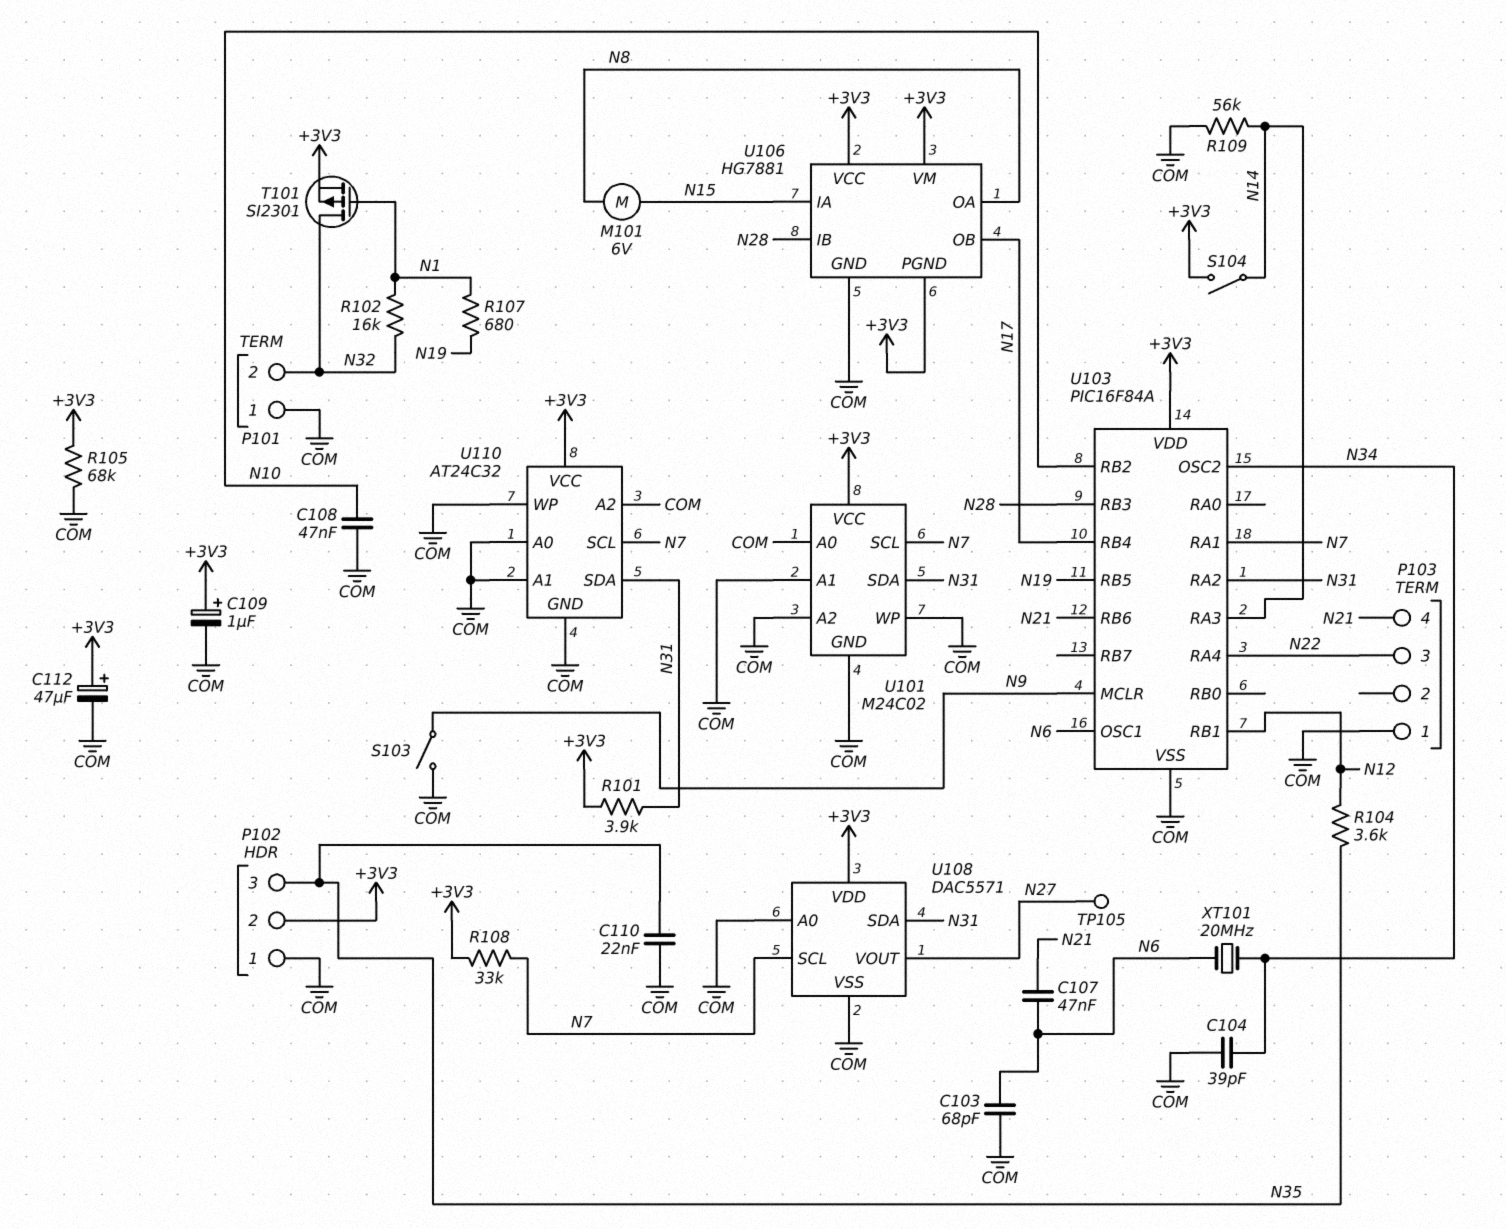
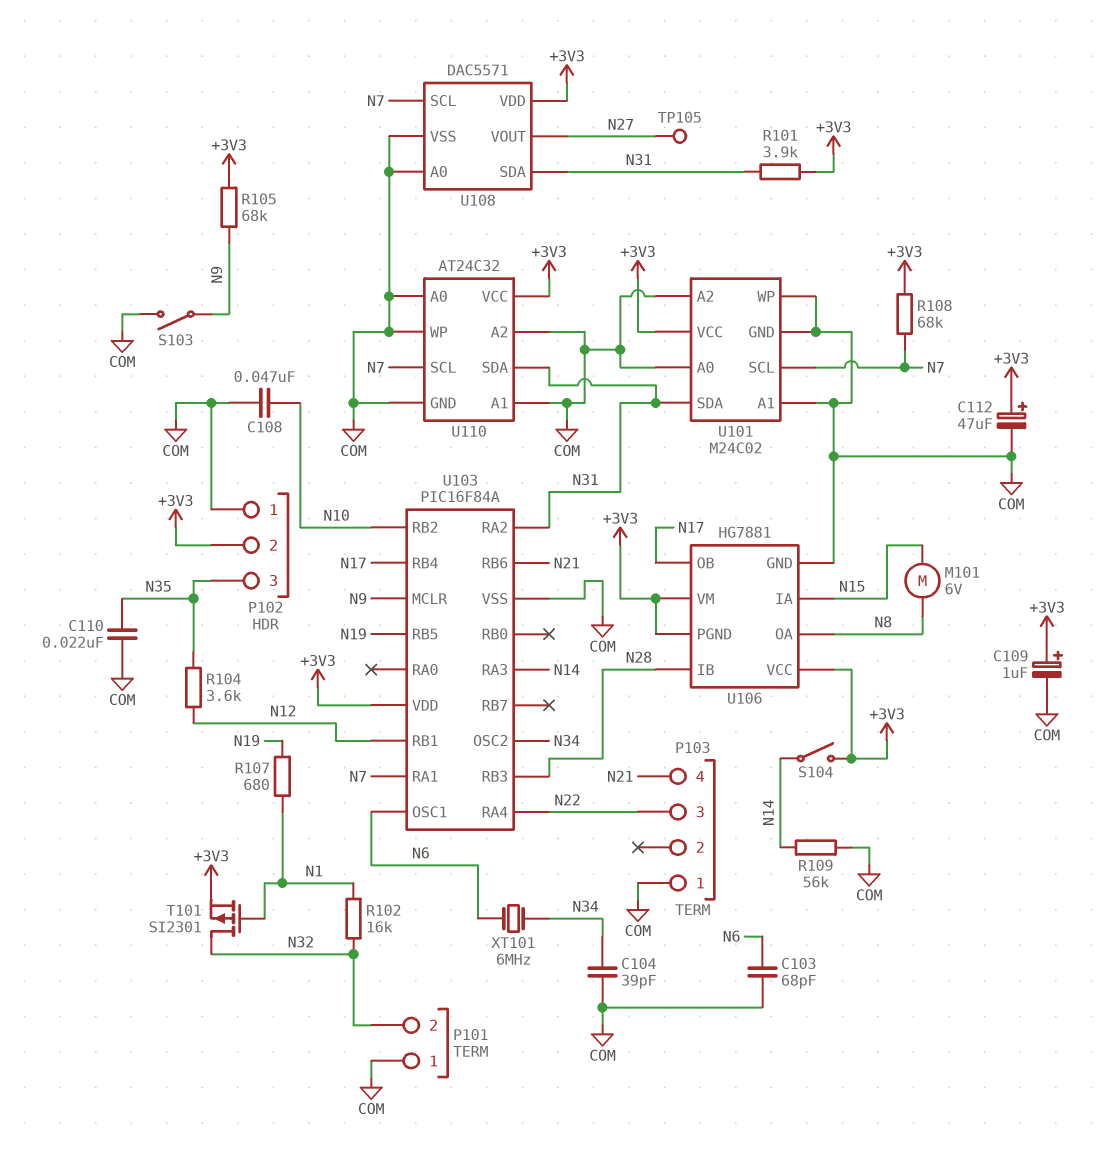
C107: 47nF (N6, N21) -> none
R105: 68k (+3V3, COM) -> 68k (+3V3, N9)
R108: 33k (+3V3, N7) -> 68k (+3V3, N7)
XT101: 20MHz (N6, N34) -> 6MHz (N6, N34)

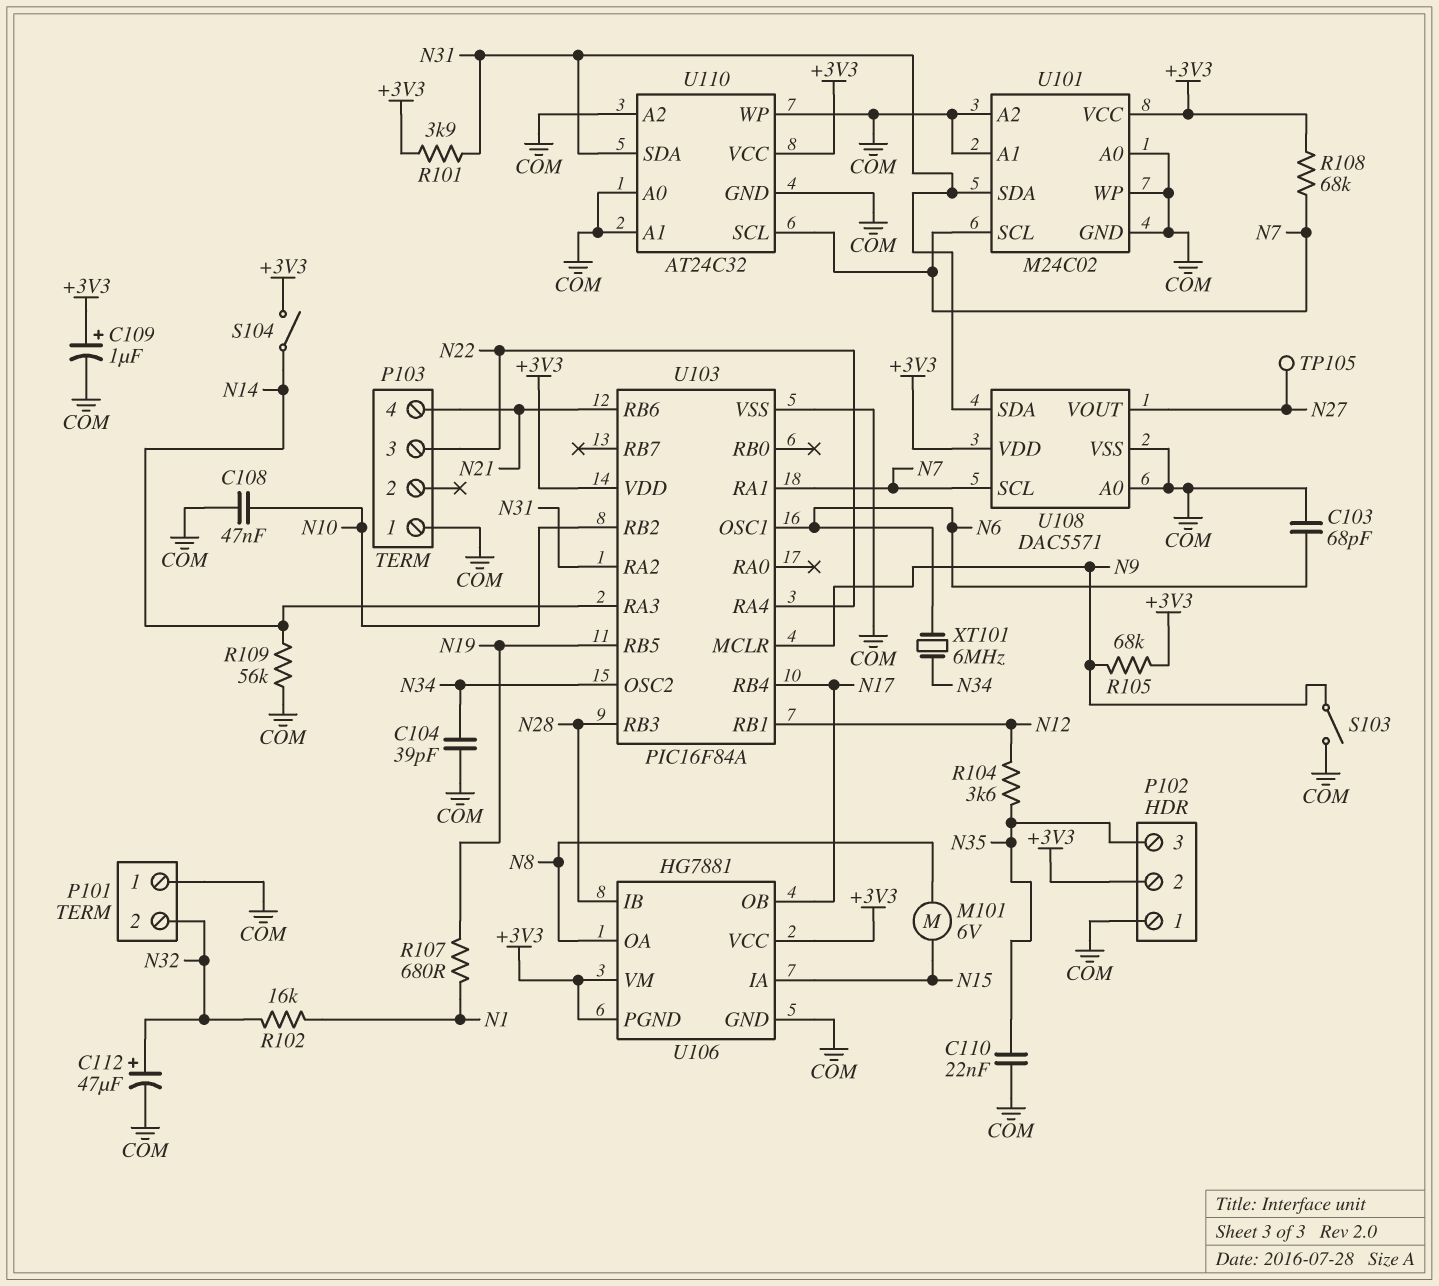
C112: 47uF (plus +3V3, minus COM) -> 47uF (plus N32, minus COM)
T101: PMOS SI2301 (G N1, D N32, S +3V3) -> none

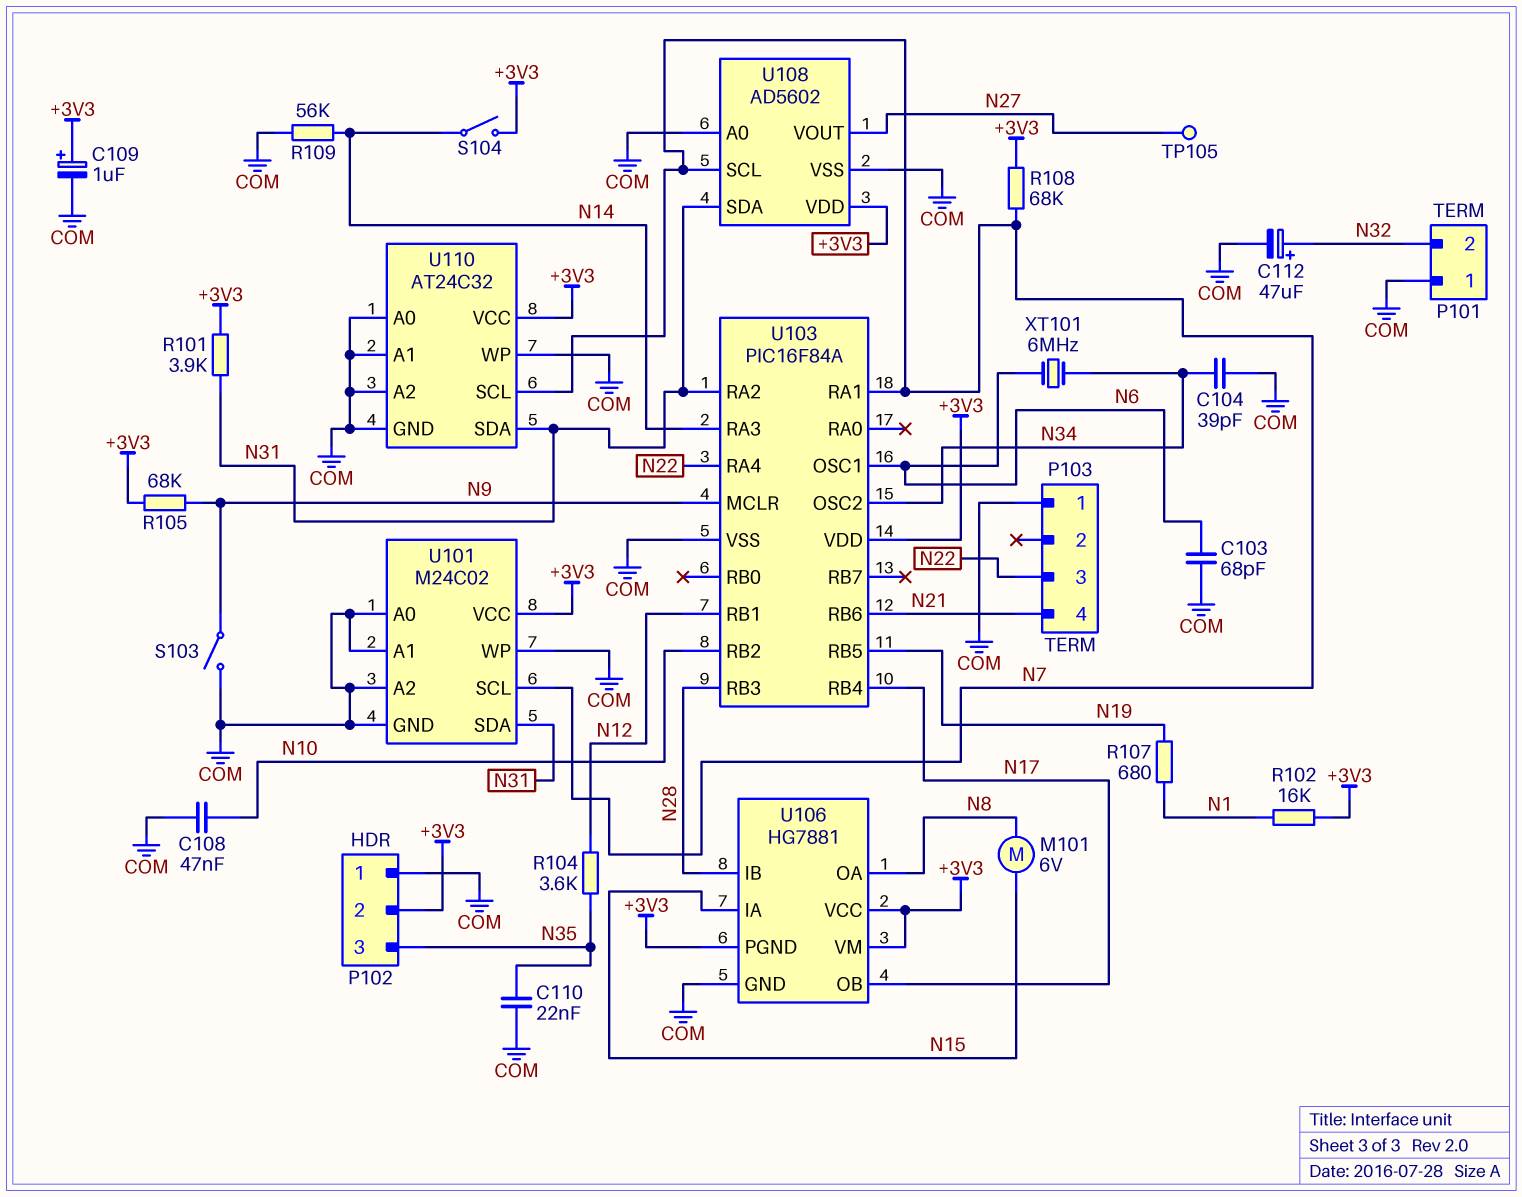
R102: 16k (N1, N32) -> 16k (+3V3, N1)
U108: DAC5571 -> AD5602

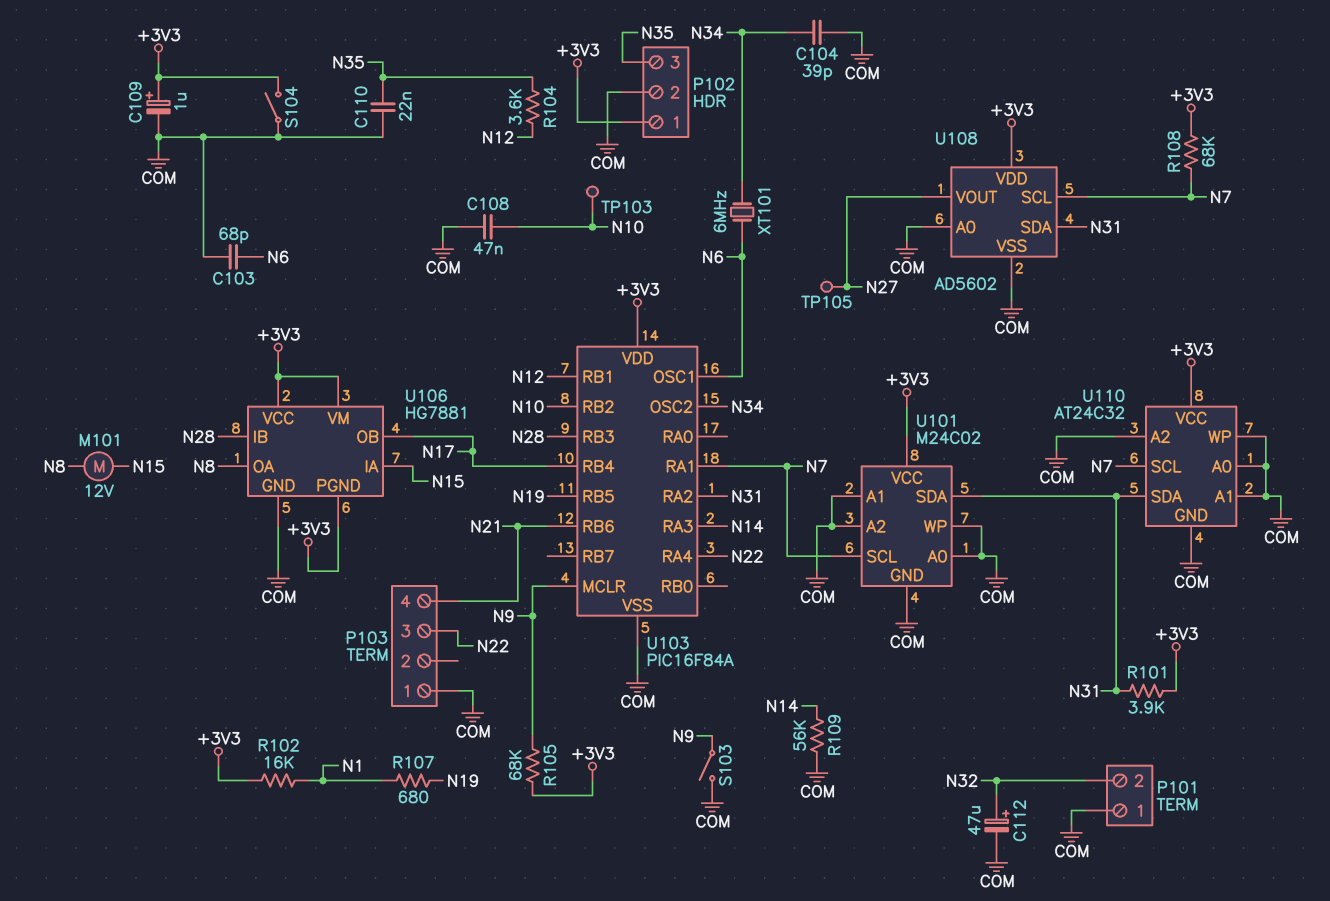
M101: motor 6V (N8, N15) -> motor 12V (N8, N15)
P102 pin 1: COM -> +3V3
P102 pin 2: +3V3 -> COM
S104: switch (+3V3, N14) -> switch (+3V3, COM)
TP103: none -> test point (N10)

